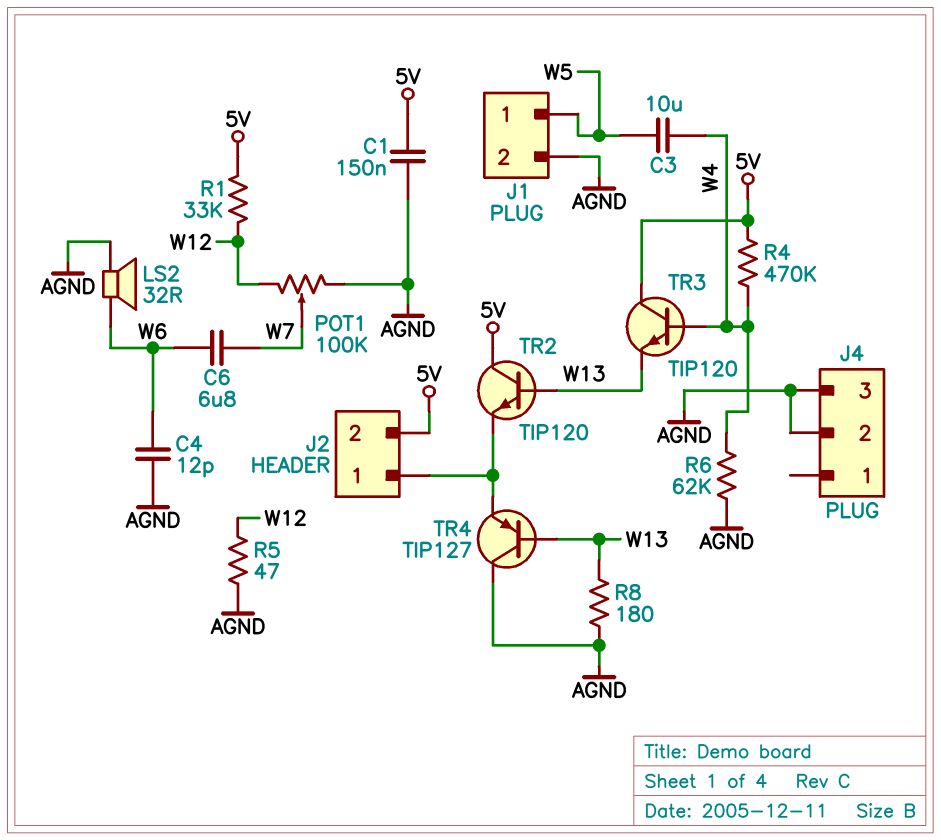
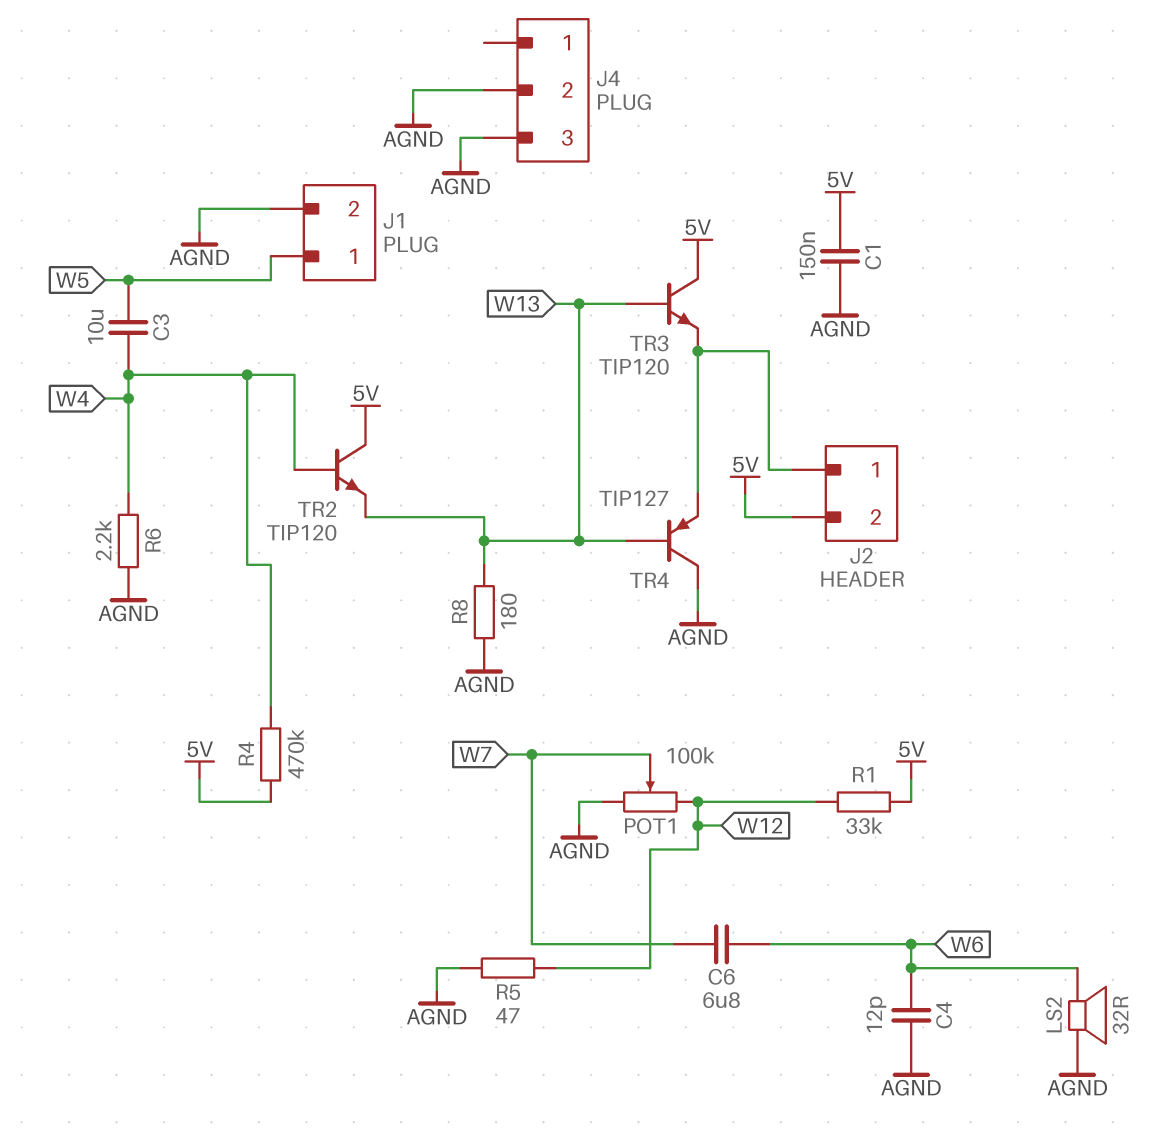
R6: 62k (AGND, W4) -> 2.2k (AGND, W4)
TR2: NPN TIP120 (B W13, C 5V, E J2/1) -> NPN TIP120 (B W4, C 5V, E W13)
TR3: NPN TIP120 (B W4, C 5V, E W13) -> NPN TIP120 (B W13, C 5V, E J2/1)

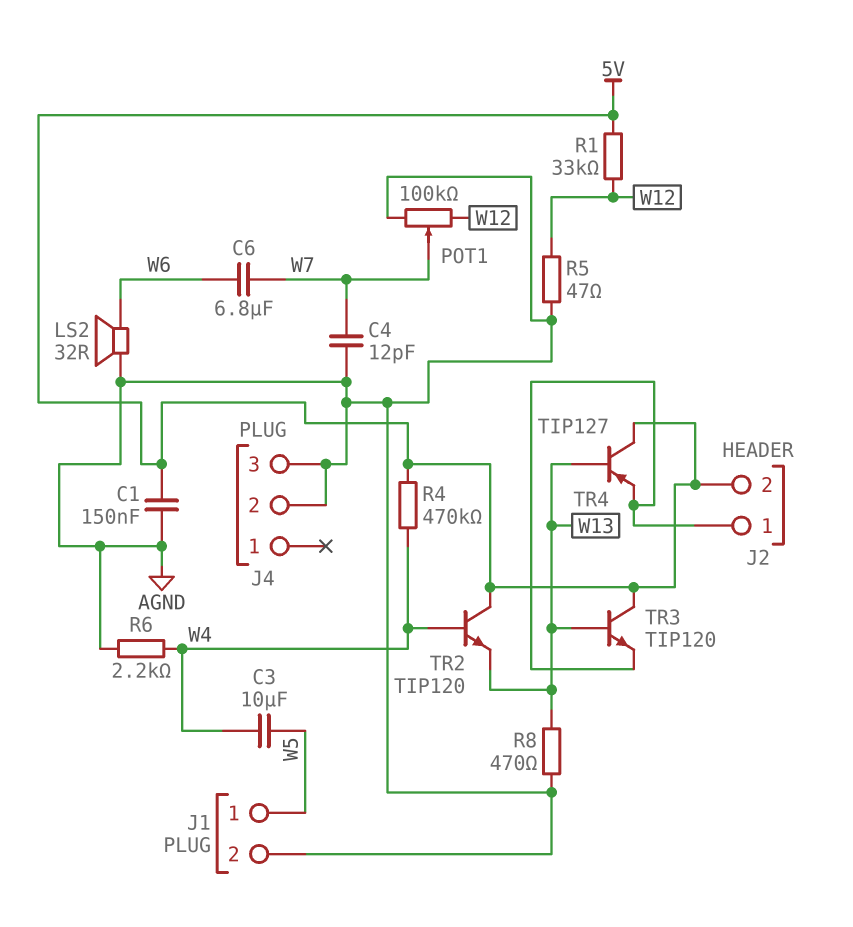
C4: 12pF (AGND, W6) -> 12pF (AGND, W7)
R8: 180 (AGND, W13) -> 470 (AGND, W13)
TR4: PNP TIP127 (B W13, C AGND, E J2/1) -> PNP TIP127 (B W13, C 5V, E J2/1)

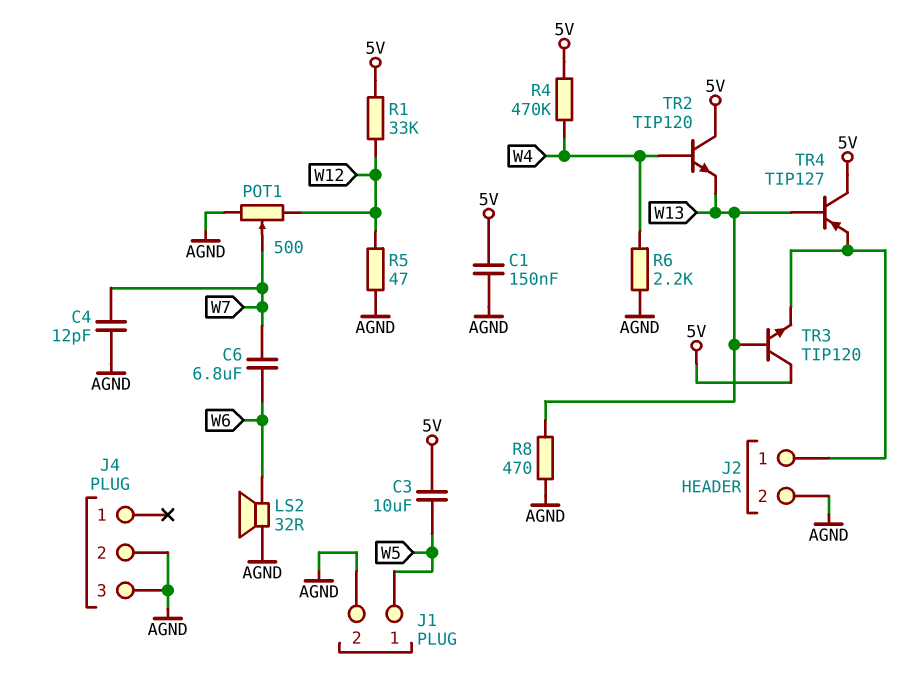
C3: 10uF (W4, W5) -> 10uF (5V, W5)
J2 pin 2: 5V -> AGND
POT1: 100k (AGND, W12, wiper W7) -> 500 (AGND, W12, wiper W7)

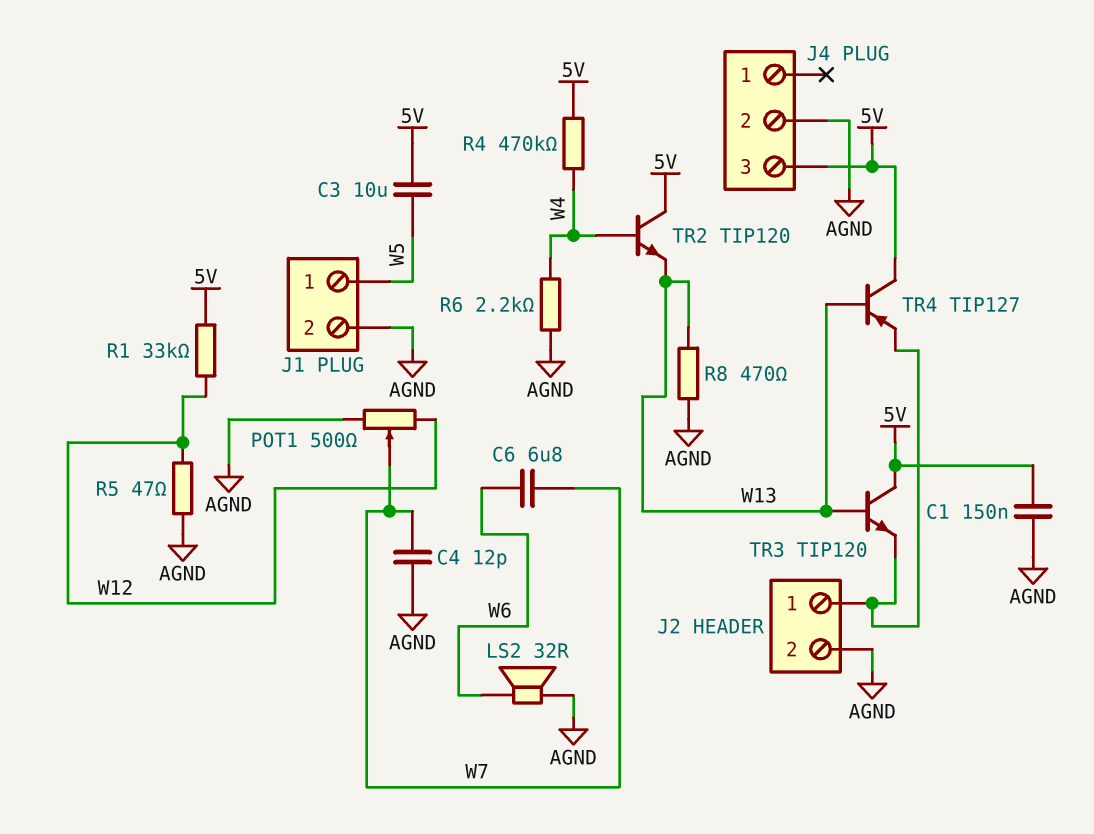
J4 pin 3: AGND -> 5V

